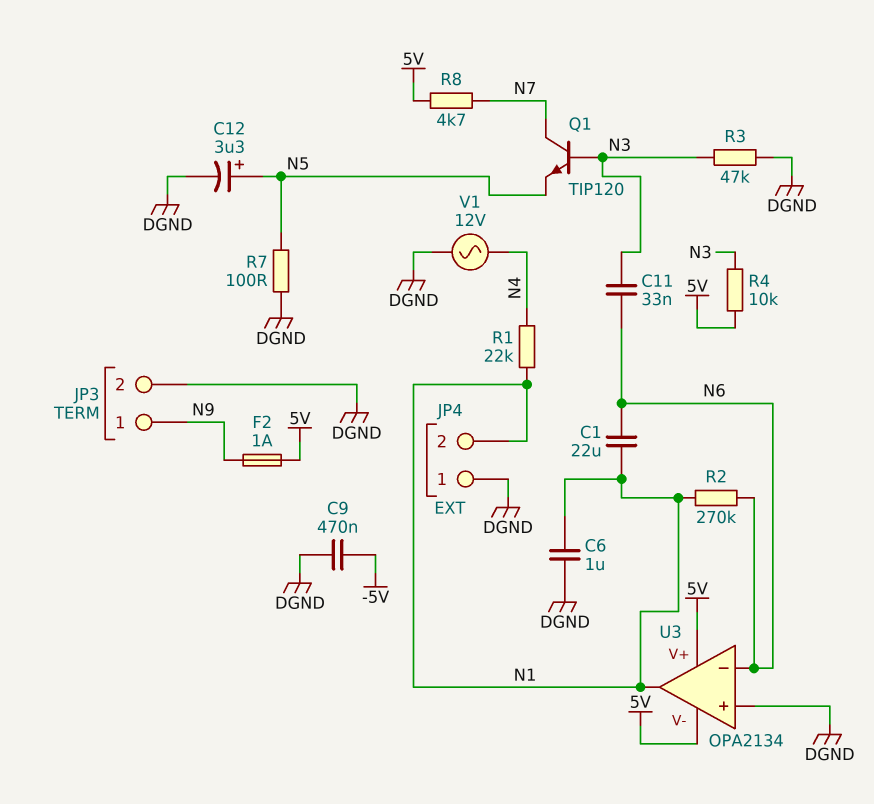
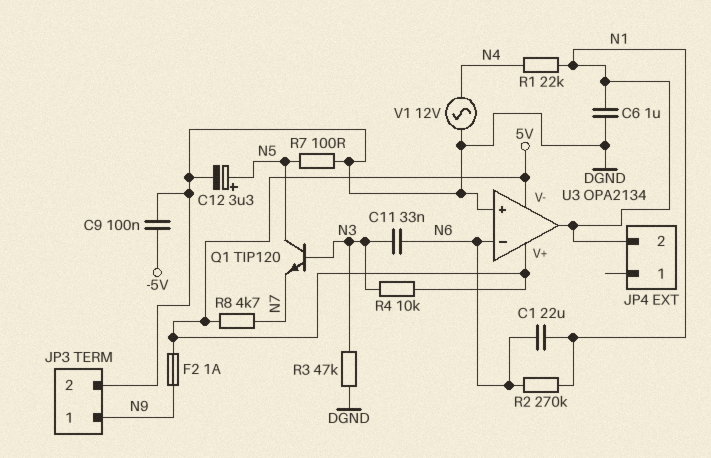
C9: 470nF (-5V, DGND) -> 100nF (-5V, DGND)
JP4 pin 1: DGND -> none
Q1: NPN TIP120 (B N3, C N7, E N5) -> NPN TIP120 (B N3, C N5, E N7)

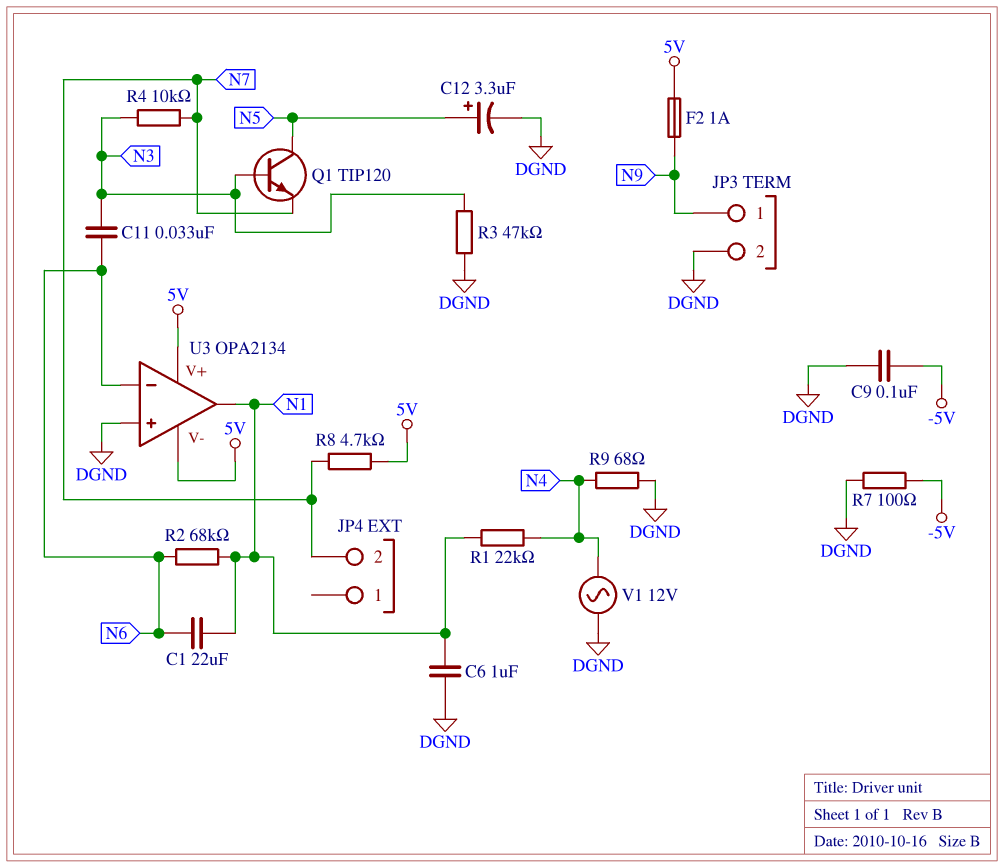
JP4 pin 2: N1 -> N7
R2: 270k (N1, N6) -> 68k (N1, N6)
R4: 10k (5V, N3) -> 10k (N3, N7)
R7: 100 (DGND, N5) -> 100 (-5V, DGND)
R9: none -> 68 (DGND, N4)

